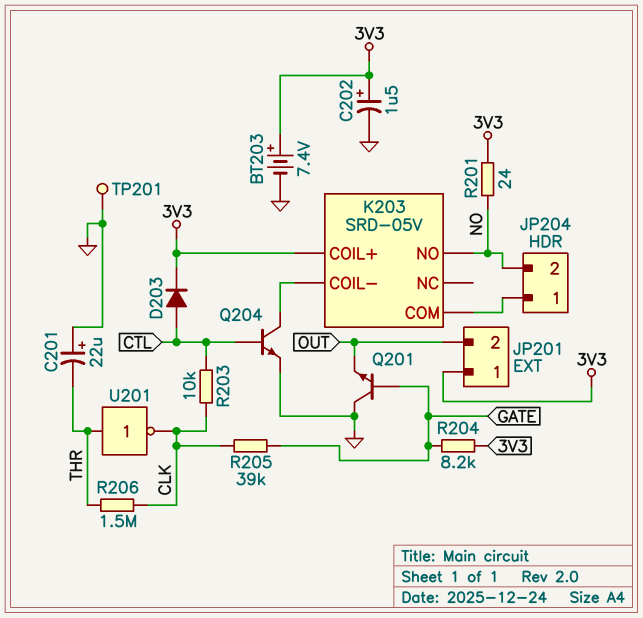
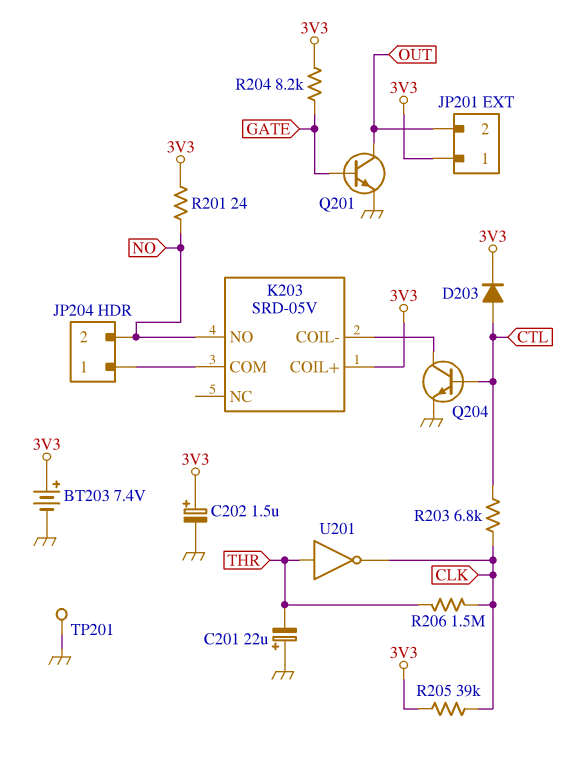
Q201: NPN (B GATE, C GND, E OUT) -> NPN (B GATE, C OUT, E GND)
R203: 10k (CLK, CTL) -> 6.8k (CLK, CTL)
R205: 39k (CLK, GATE) -> 39k (3V3, CLK)

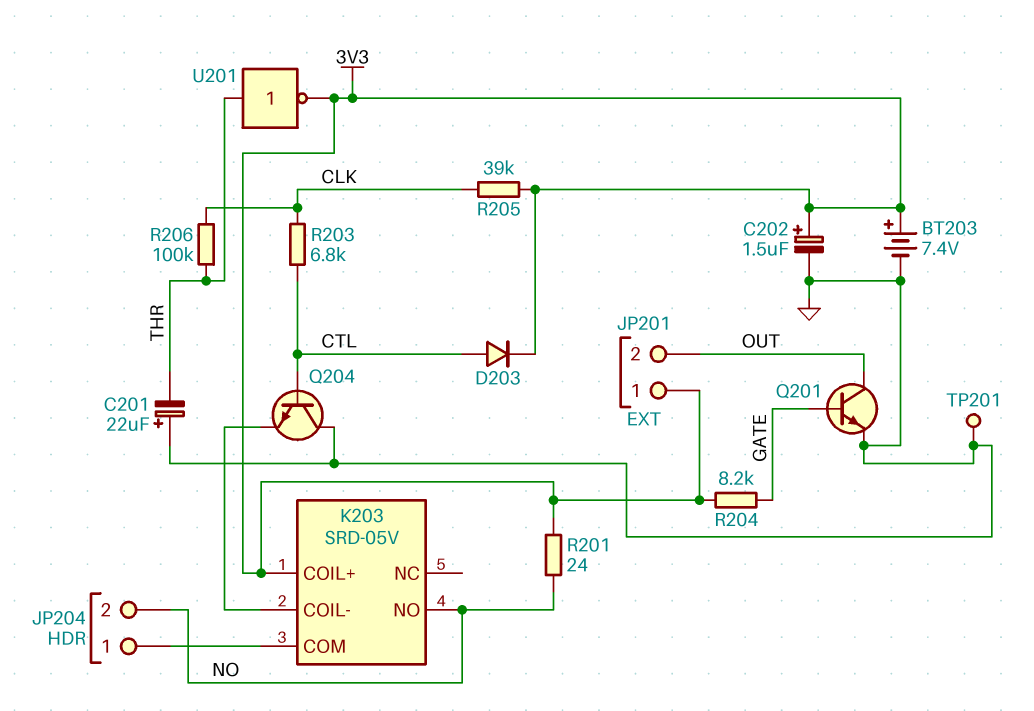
Q204: NPN (B CTL, C K203/COIL-, E GND) -> NPN (B CTL, C GND, E K203/COIL-)
R206: 1.5M (CLK, THR) -> 100k (CLK, THR)
U201: NOT (in THR, out CLK) -> NOT (in THR, out 3V3)

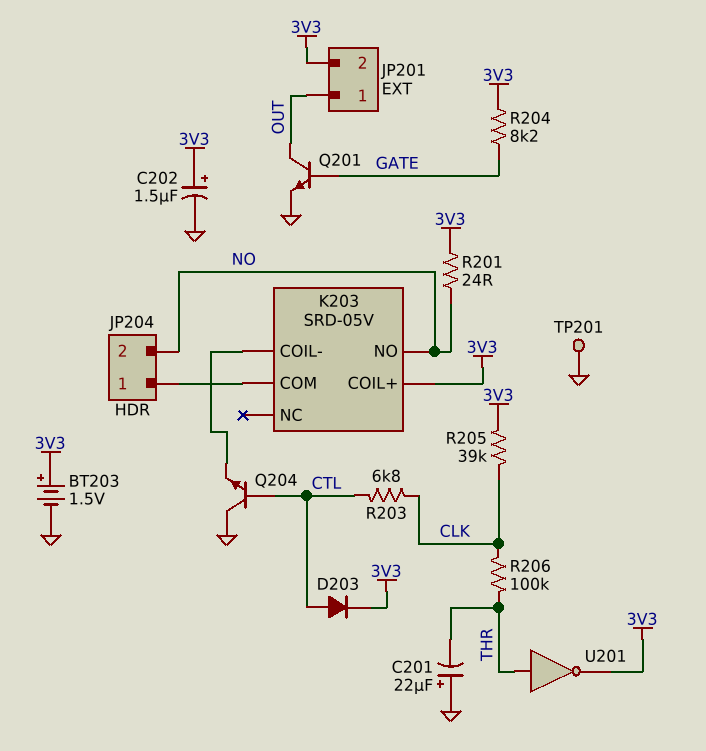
BT203: 7.4V (plus 3V3, minus GND) -> 1.5V (plus 3V3, minus GND)
JP201 pin 1: 3V3 -> OUT
JP201 pin 2: OUT -> 3V3

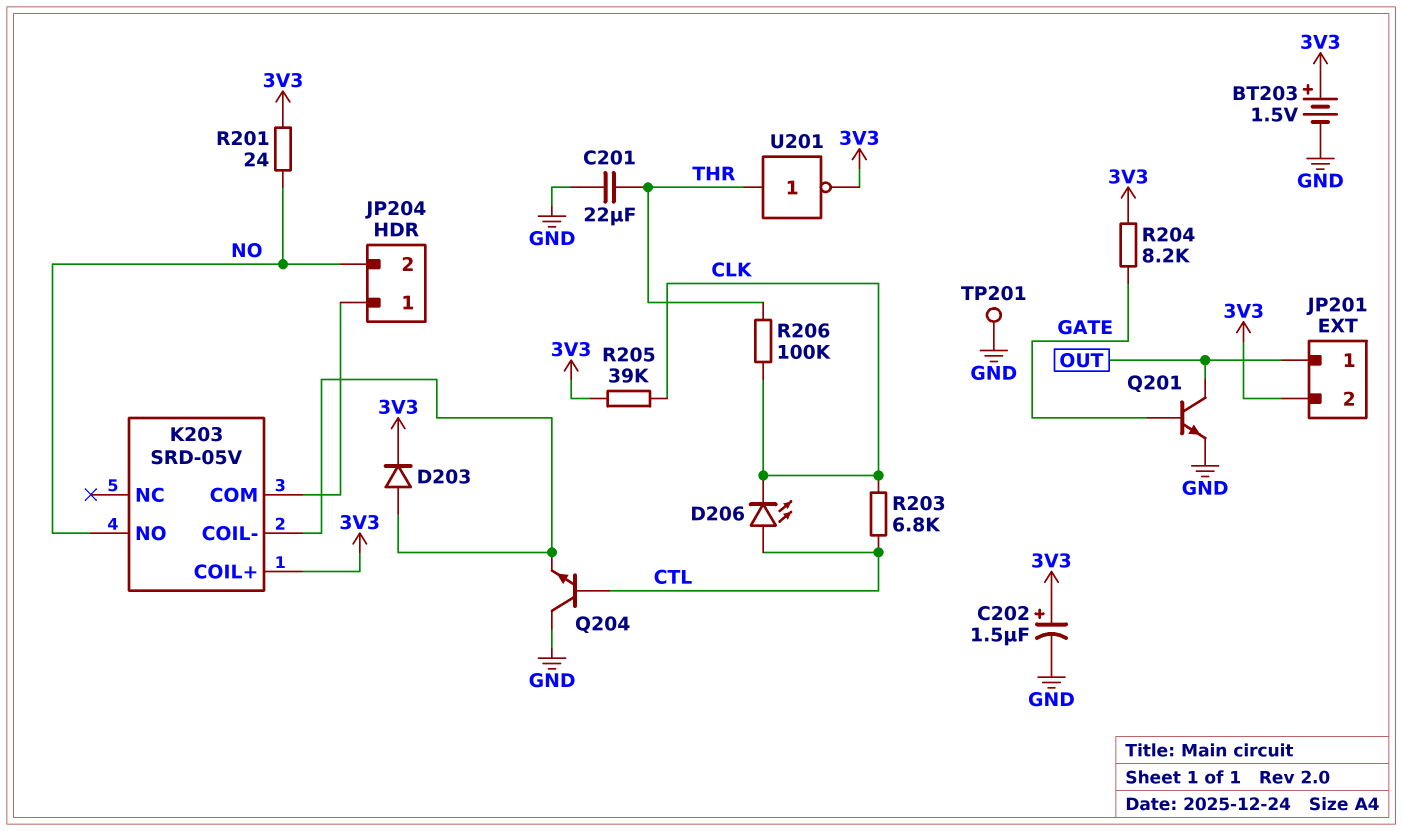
C201: 22uF (plus GND, minus THR) -> 22uF (GND, THR)
D203: diode (A CTL, K 3V3) -> diode (A K203/COIL-, K 3V3)
D206: none -> LED (A CTL, K CLK)

